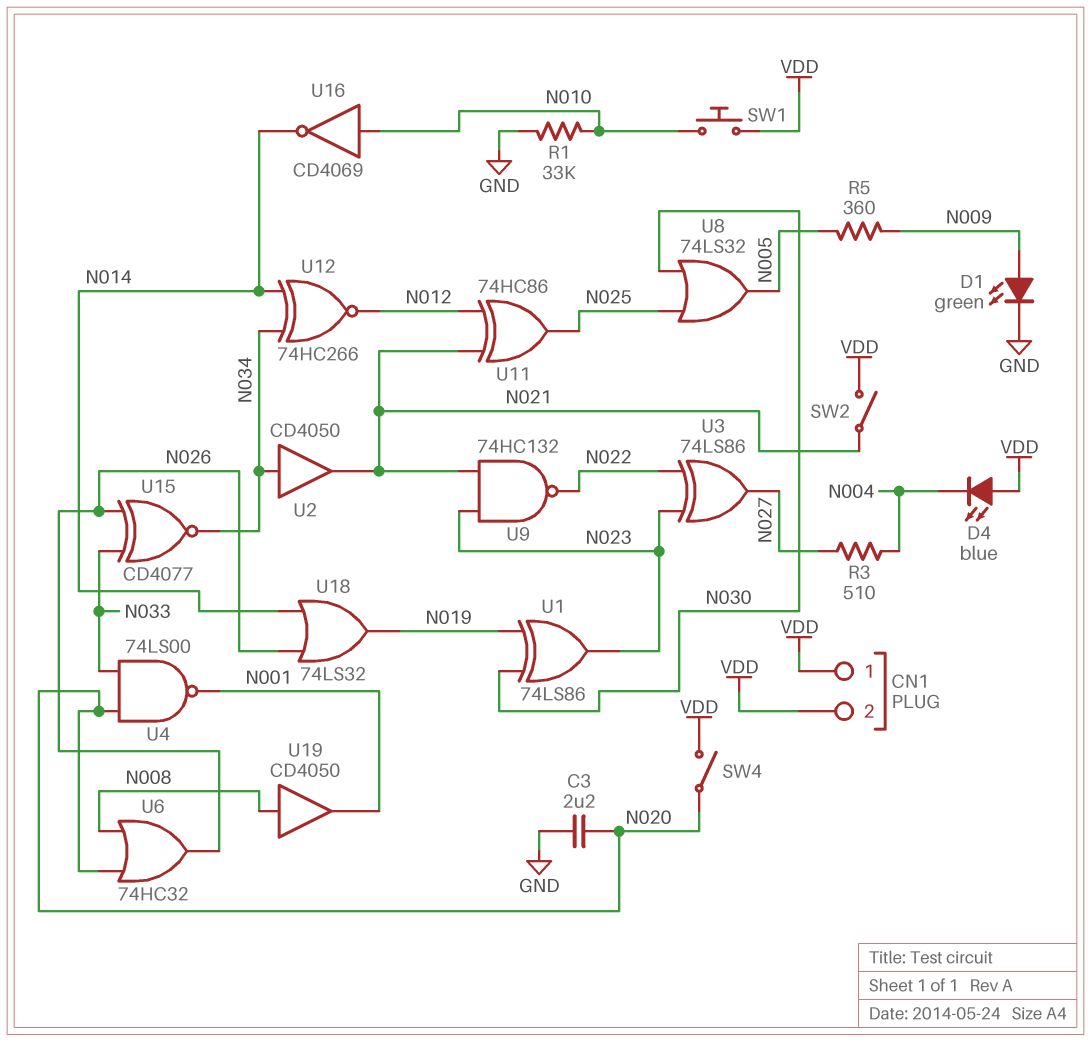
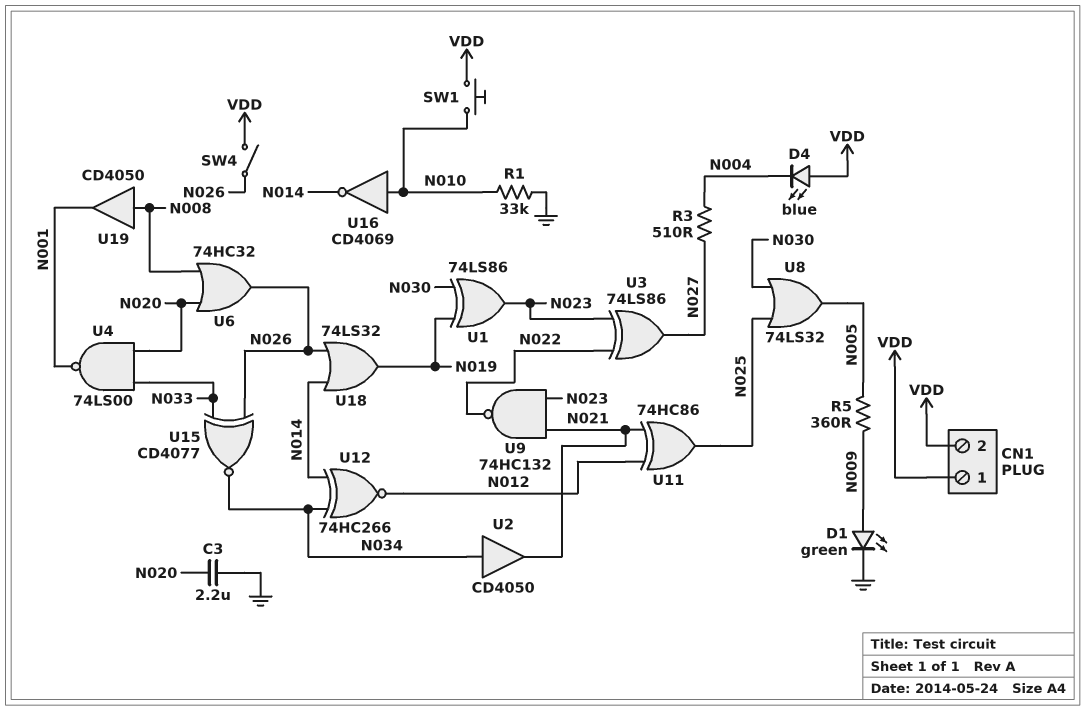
SW2: switch (N021, VDD) -> none
SW4: switch (N020, VDD) -> switch (N026, VDD)

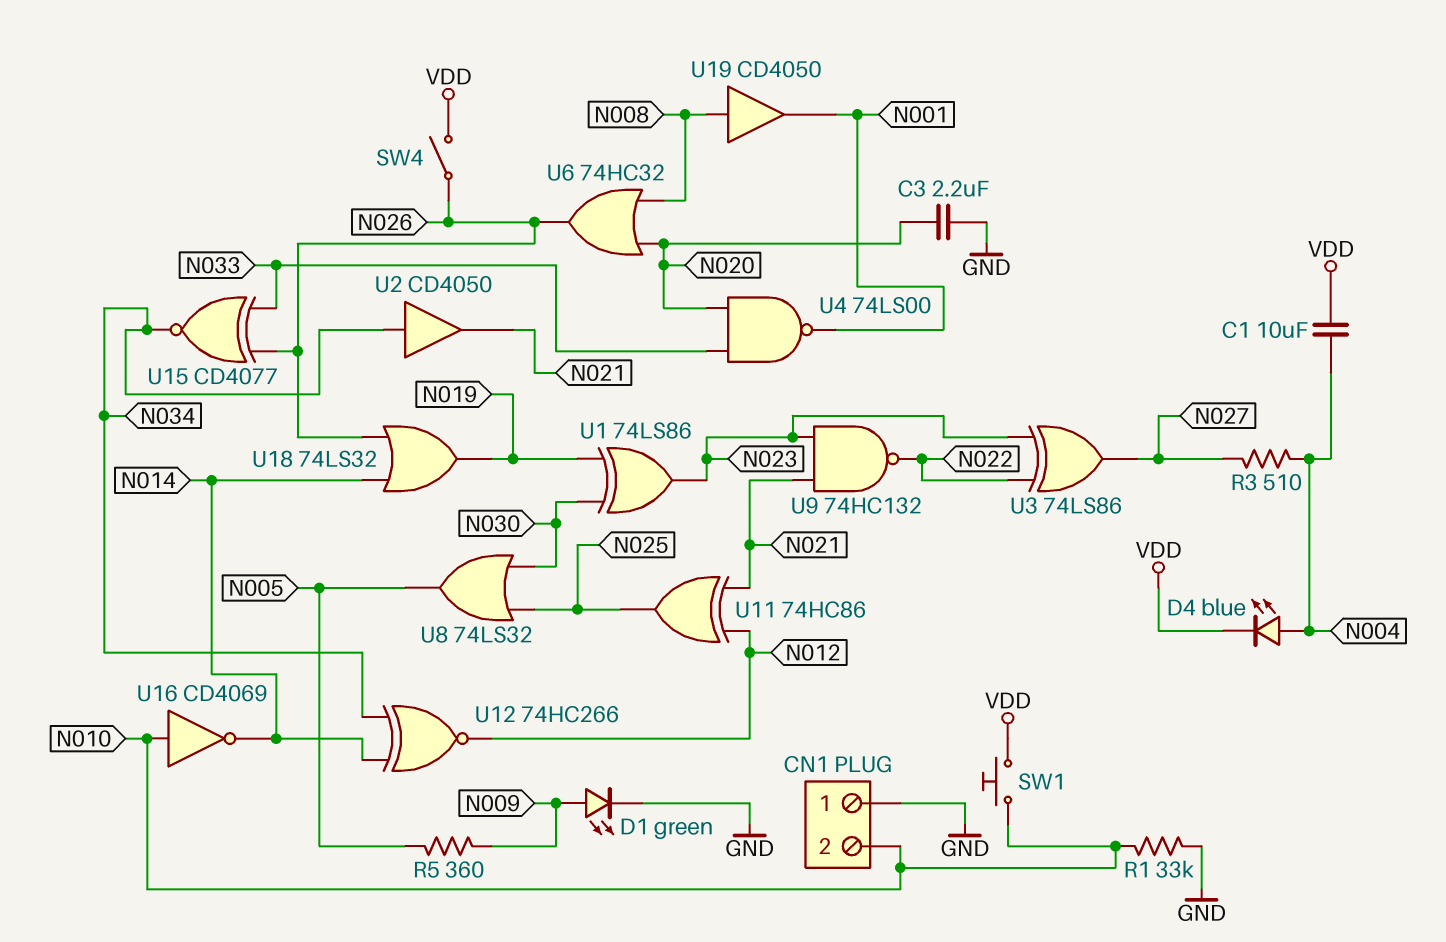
C1: none -> 10uF (N004, VDD)
CN1 pin 1: VDD -> GND
CN1 pin 2: VDD -> N010
D4: LED blue (A VDD, K N004) -> LED blue (A N004, K VDD)

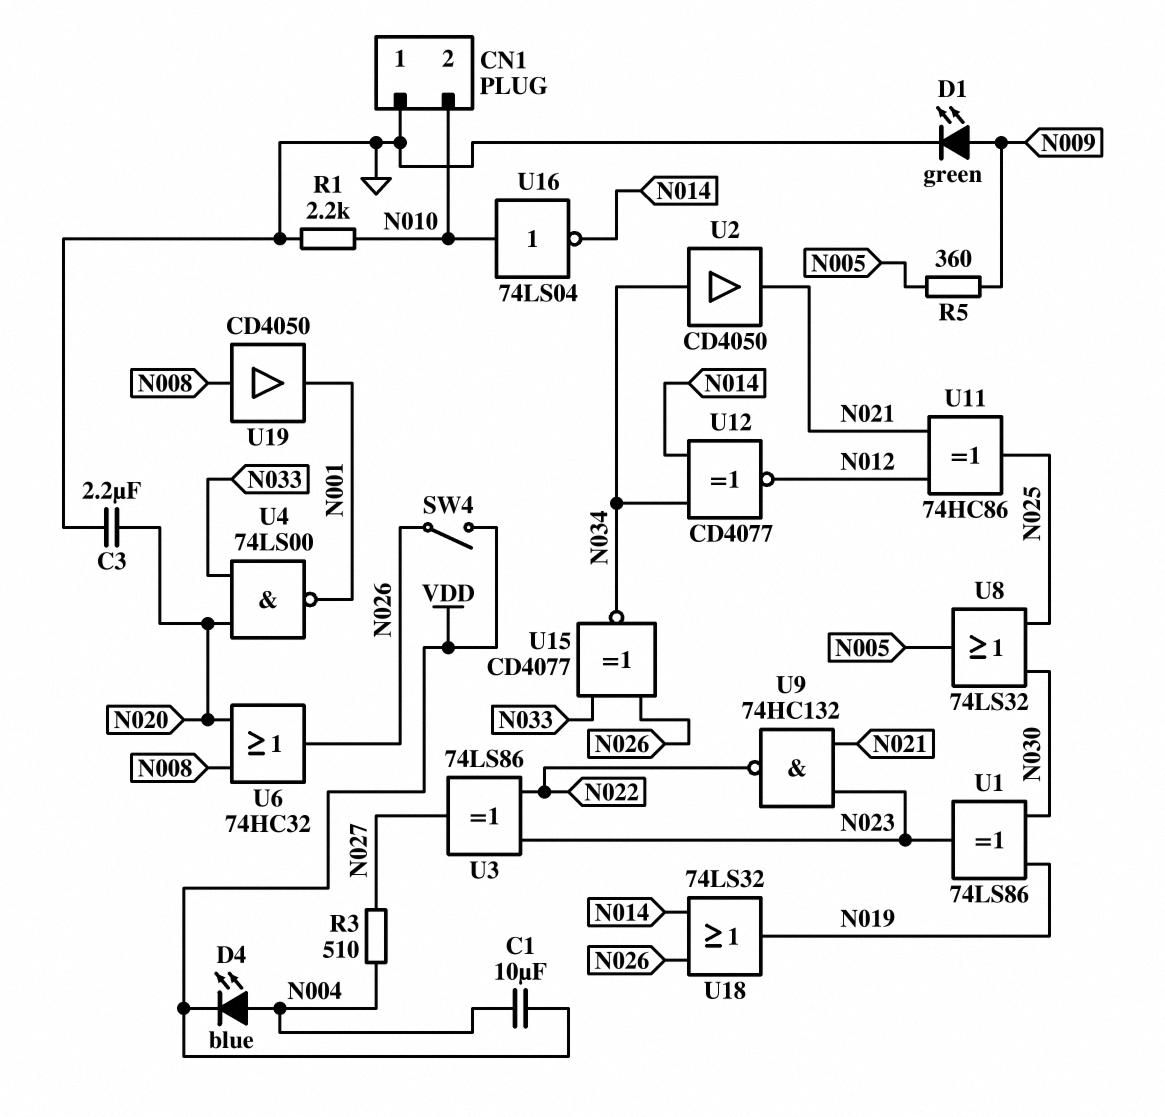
R1: 33k (GND, N010) -> 2.2k (GND, N010)
SW1: button (N010, VDD) -> none
U12: XNOR 74HC266 (in N014, in N034, out N012) -> XNOR CD4077 (in N014, in N034, out N012)
U16: NOT CD4069 (in N010, out N014) -> NOT 74LS04 (in N010, out N014)

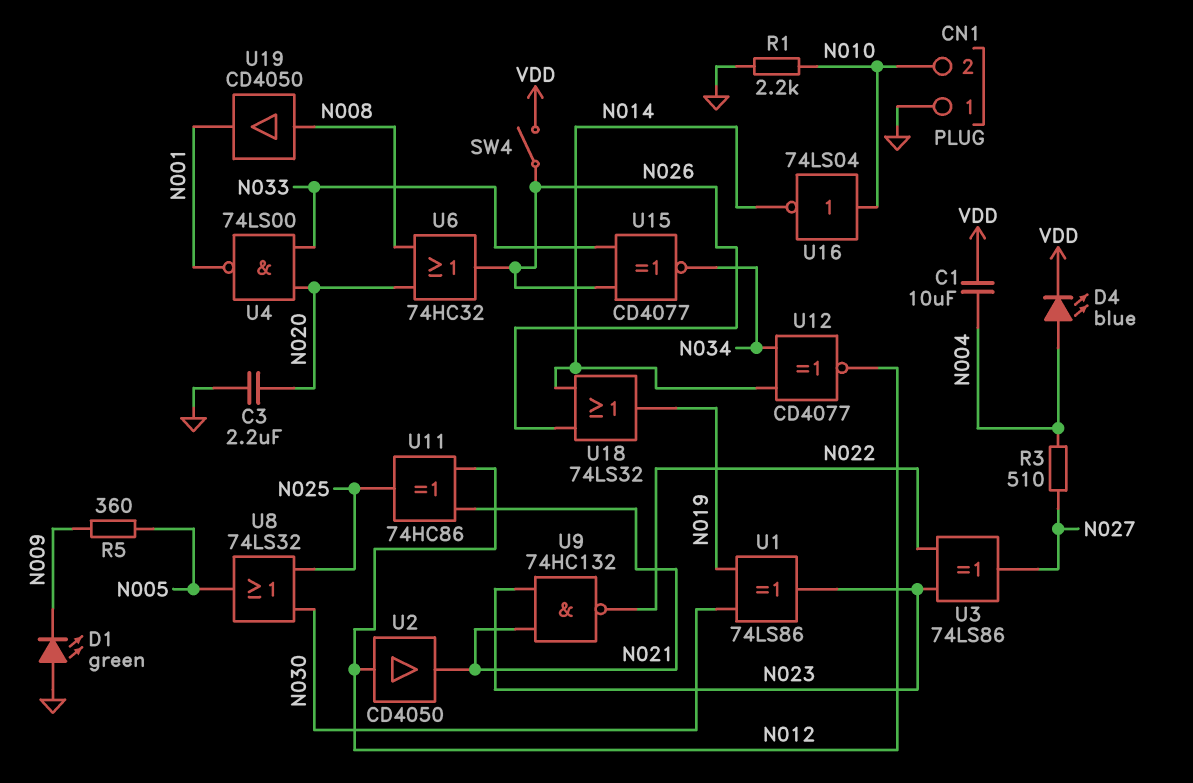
D1: LED green (A N009, K GND) -> LED green (A GND, K N009)
U2: buffer CD4050 (in N034, out N021) -> buffer CD4050 (in N012, out N021)

